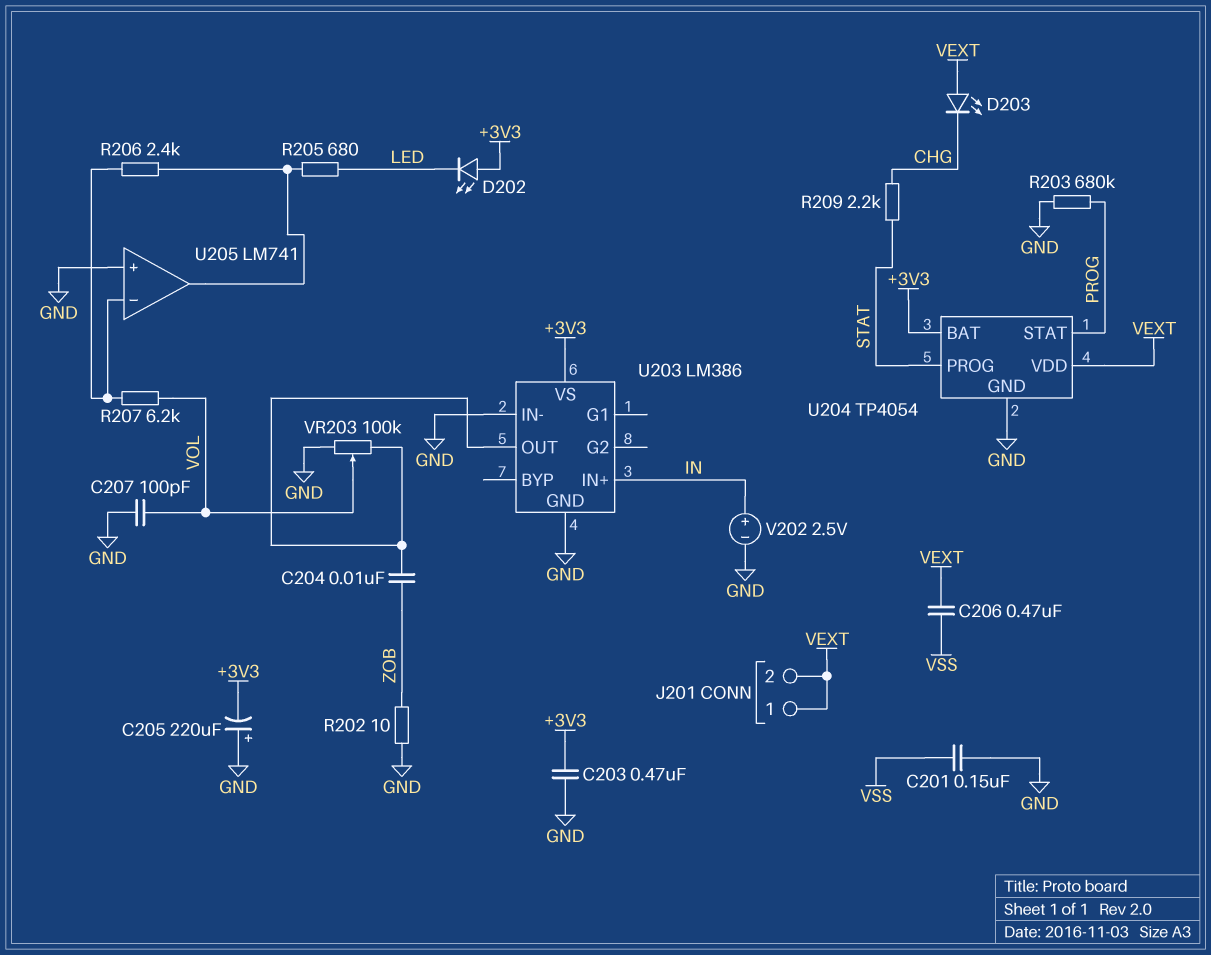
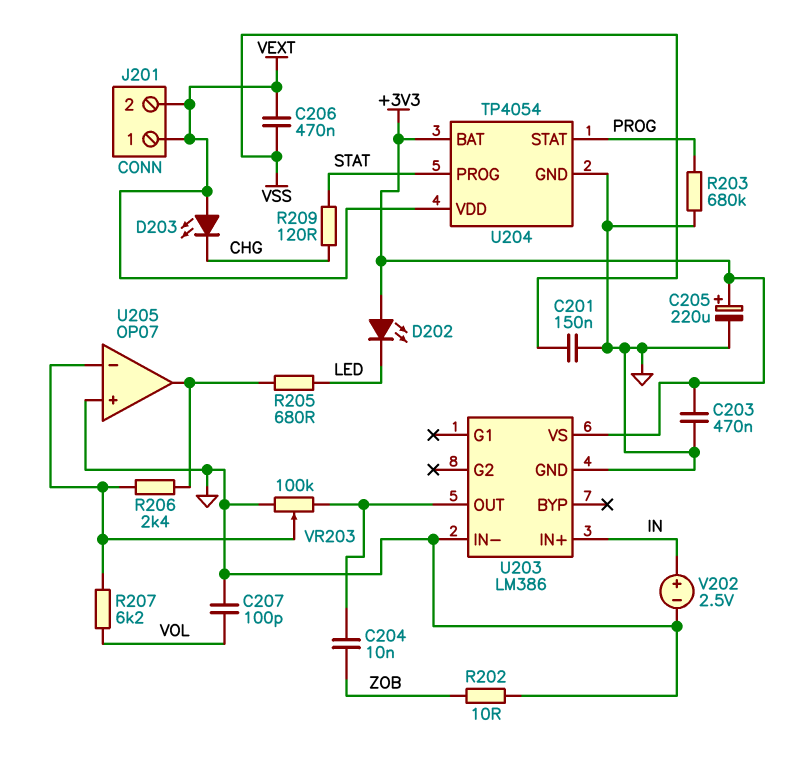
C205: 220uF (plus GND, minus +3V3) -> 220uF (plus +3V3, minus GND)
R209: 2.2k (CHG, STAT) -> 120 (CHG, STAT)
U205: LM741 -> OP07
VR203: 100k (GND, U203/OUT, wiper VOL) -> 100k (GND, U203/OUT, wiper U205/in-)

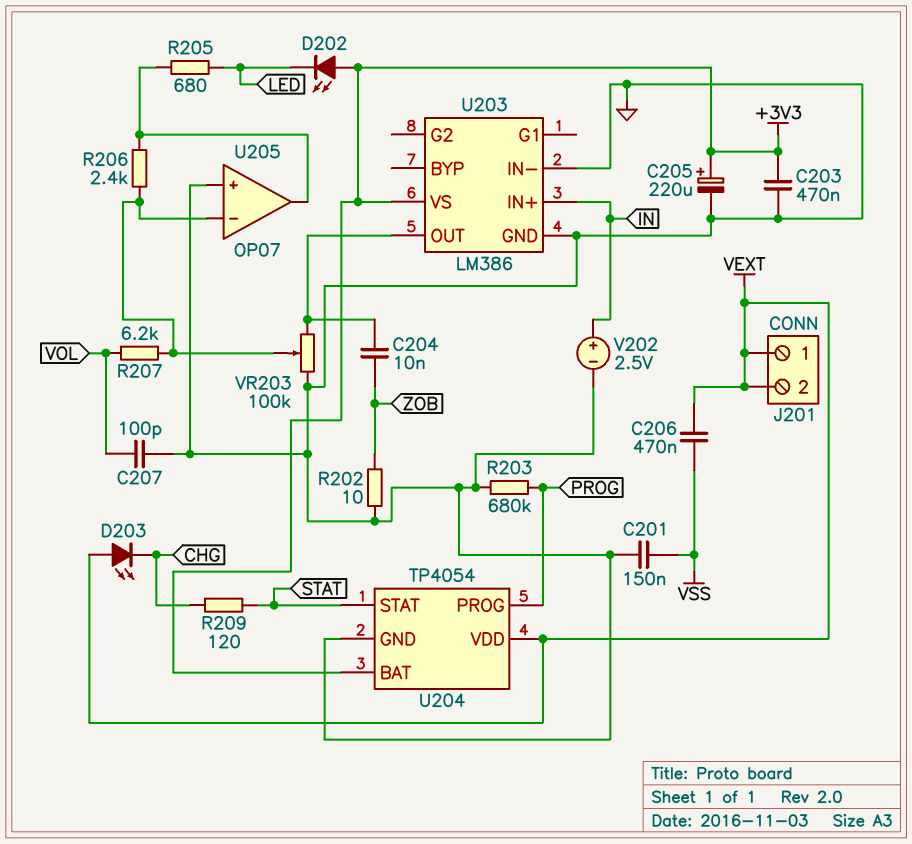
U204 pin PROG: STAT -> PROG
U204 pin STAT: PROG -> STAT

